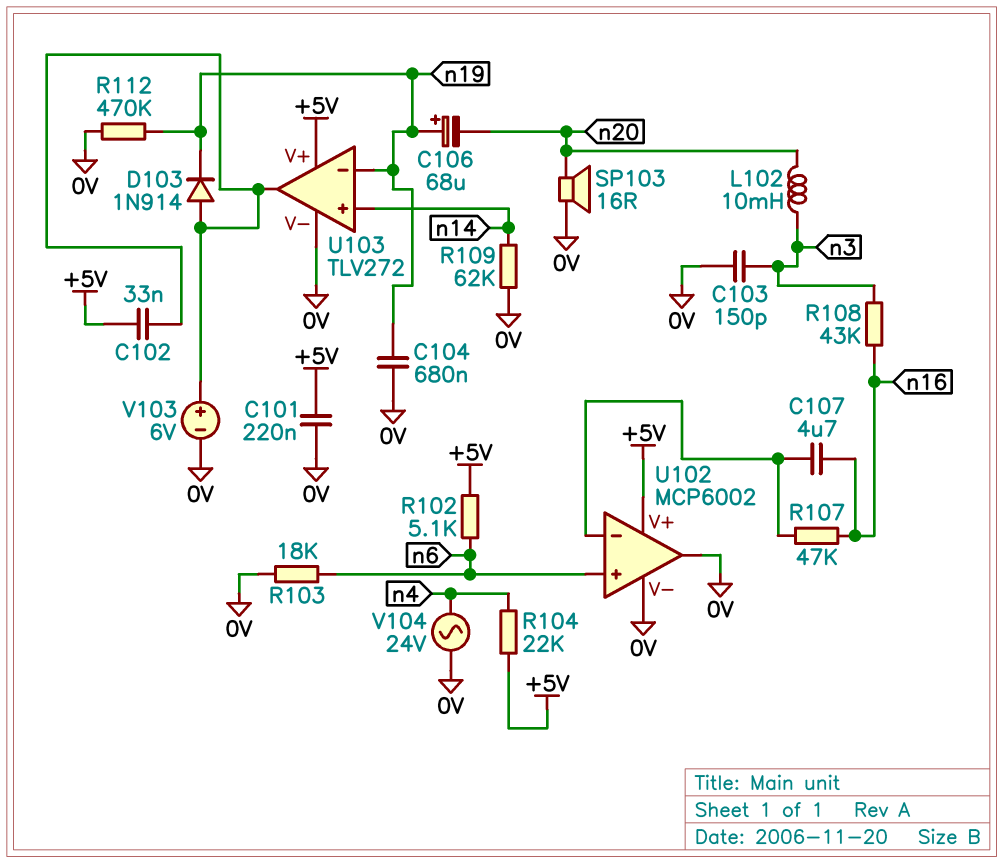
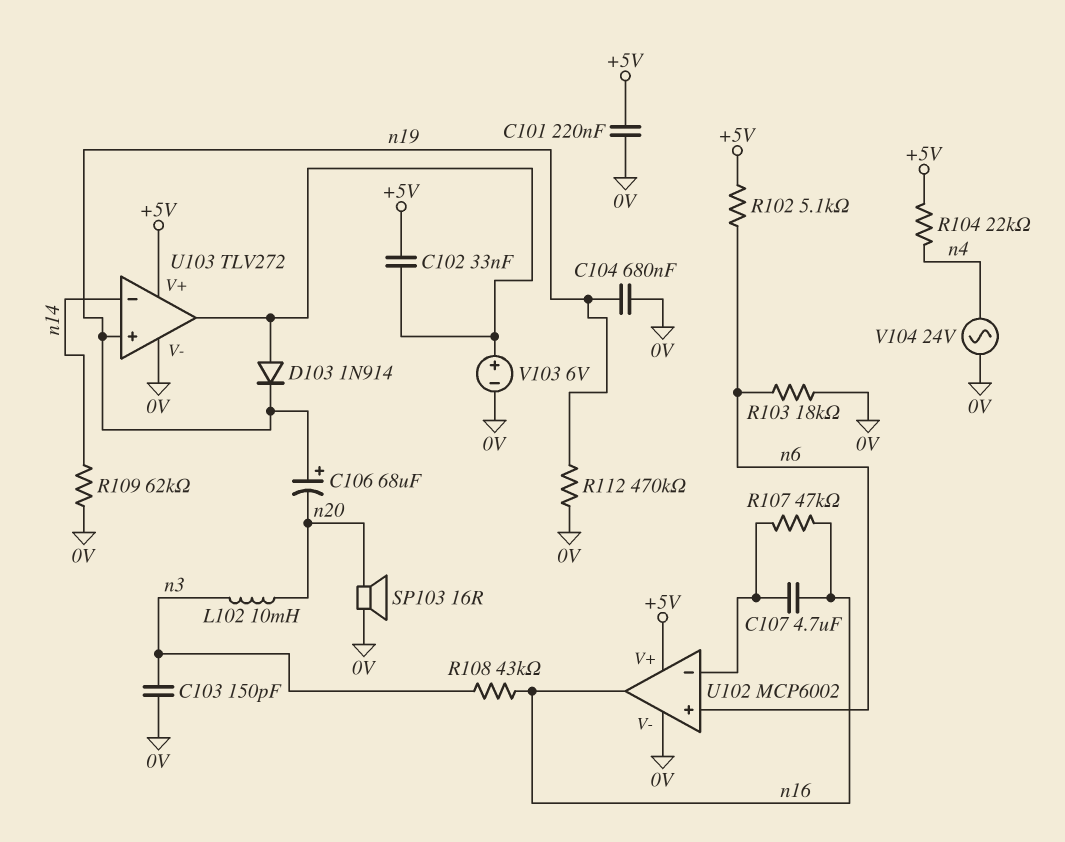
U102 pin out: 0V -> n16
U103 pin in+: n14 -> n19
U103 pin in-: n19 -> n14

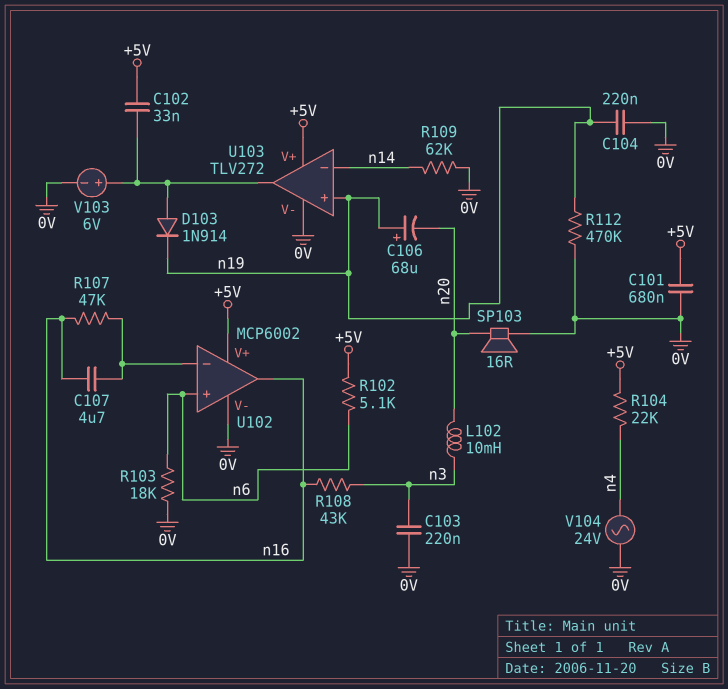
C101: 220nF (+5V, 0V) -> 680nF (+5V, 0V)
C103: 150pF (0V, n3) -> 220nF (0V, n3)
C104: 680nF (0V, n19) -> 220nF (0V, n19)

